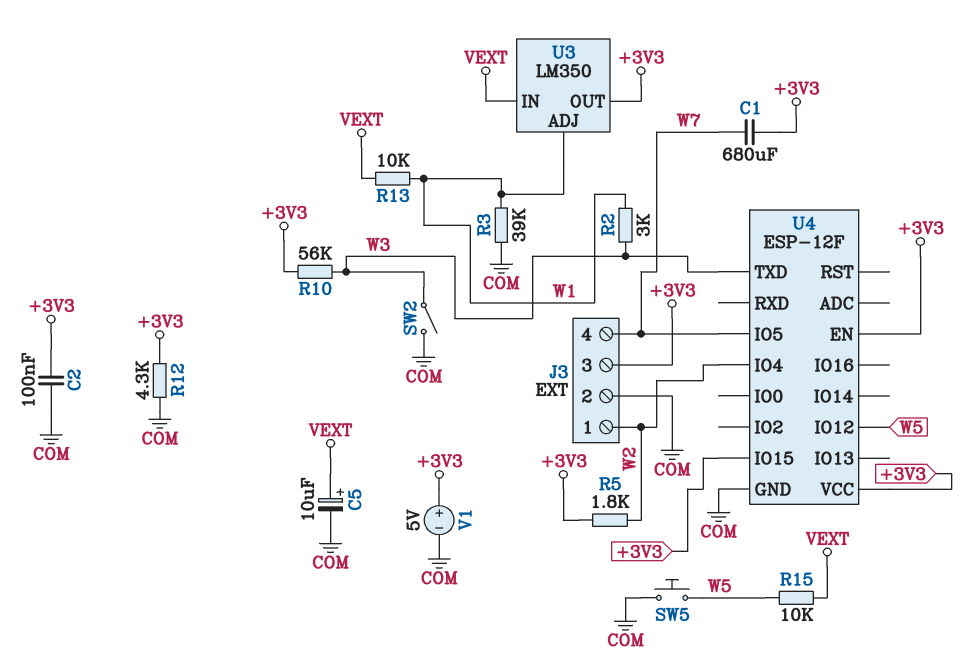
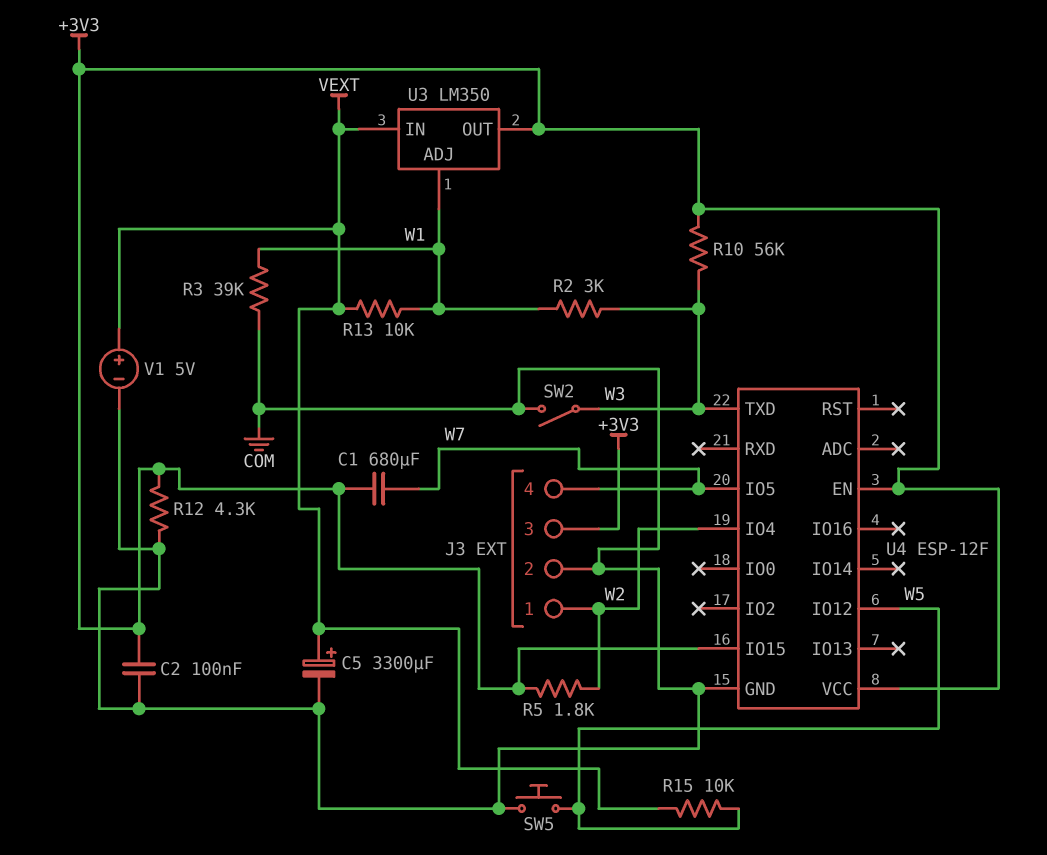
C5: 10uF (plus VEXT, minus COM) -> 3300uF (plus VEXT, minus COM)
V1: 5V (plus +3V3, minus COM) -> 5V (plus VEXT, minus COM)

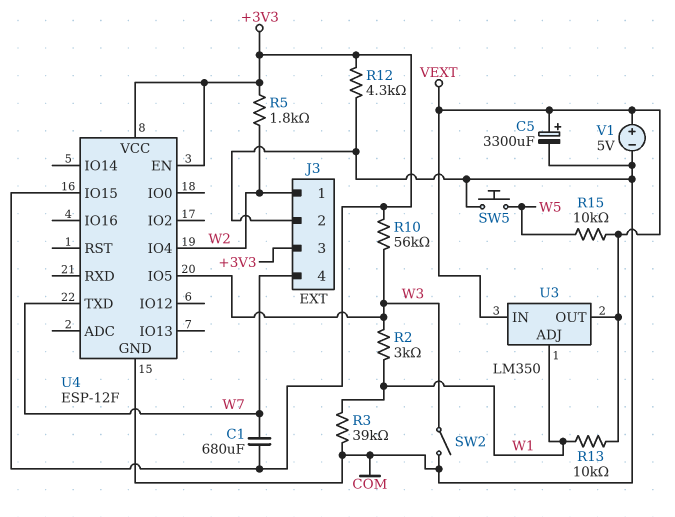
C2: 100nF (+3V3, COM) -> none
U3 pin OUT: +3V3 -> VEXT
U4 pin IO5: W7 -> W3
U4 pin IO12: W5 -> none
U4 pin TXD: W3 -> W7

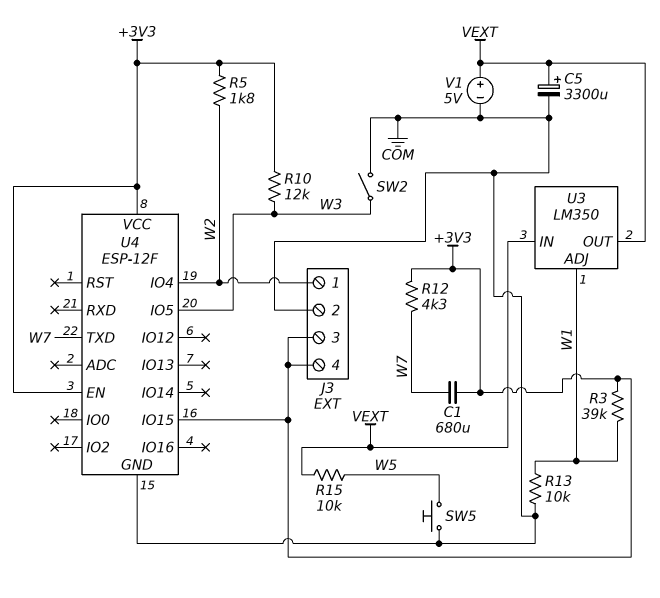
J3 pin 4: W7 -> +3V3
R2: 3k (W1, W3) -> none
R3: 39k (COM, W1) -> 39k (+3V3, W1)
R10: 56k (+3V3, W3) -> 12k (+3V3, W3)
R12: 4.3k (+3V3, COM) -> 4.3k (+3V3, W7)
R13: 10k (VEXT, W1) -> 10k (COM, W1)

